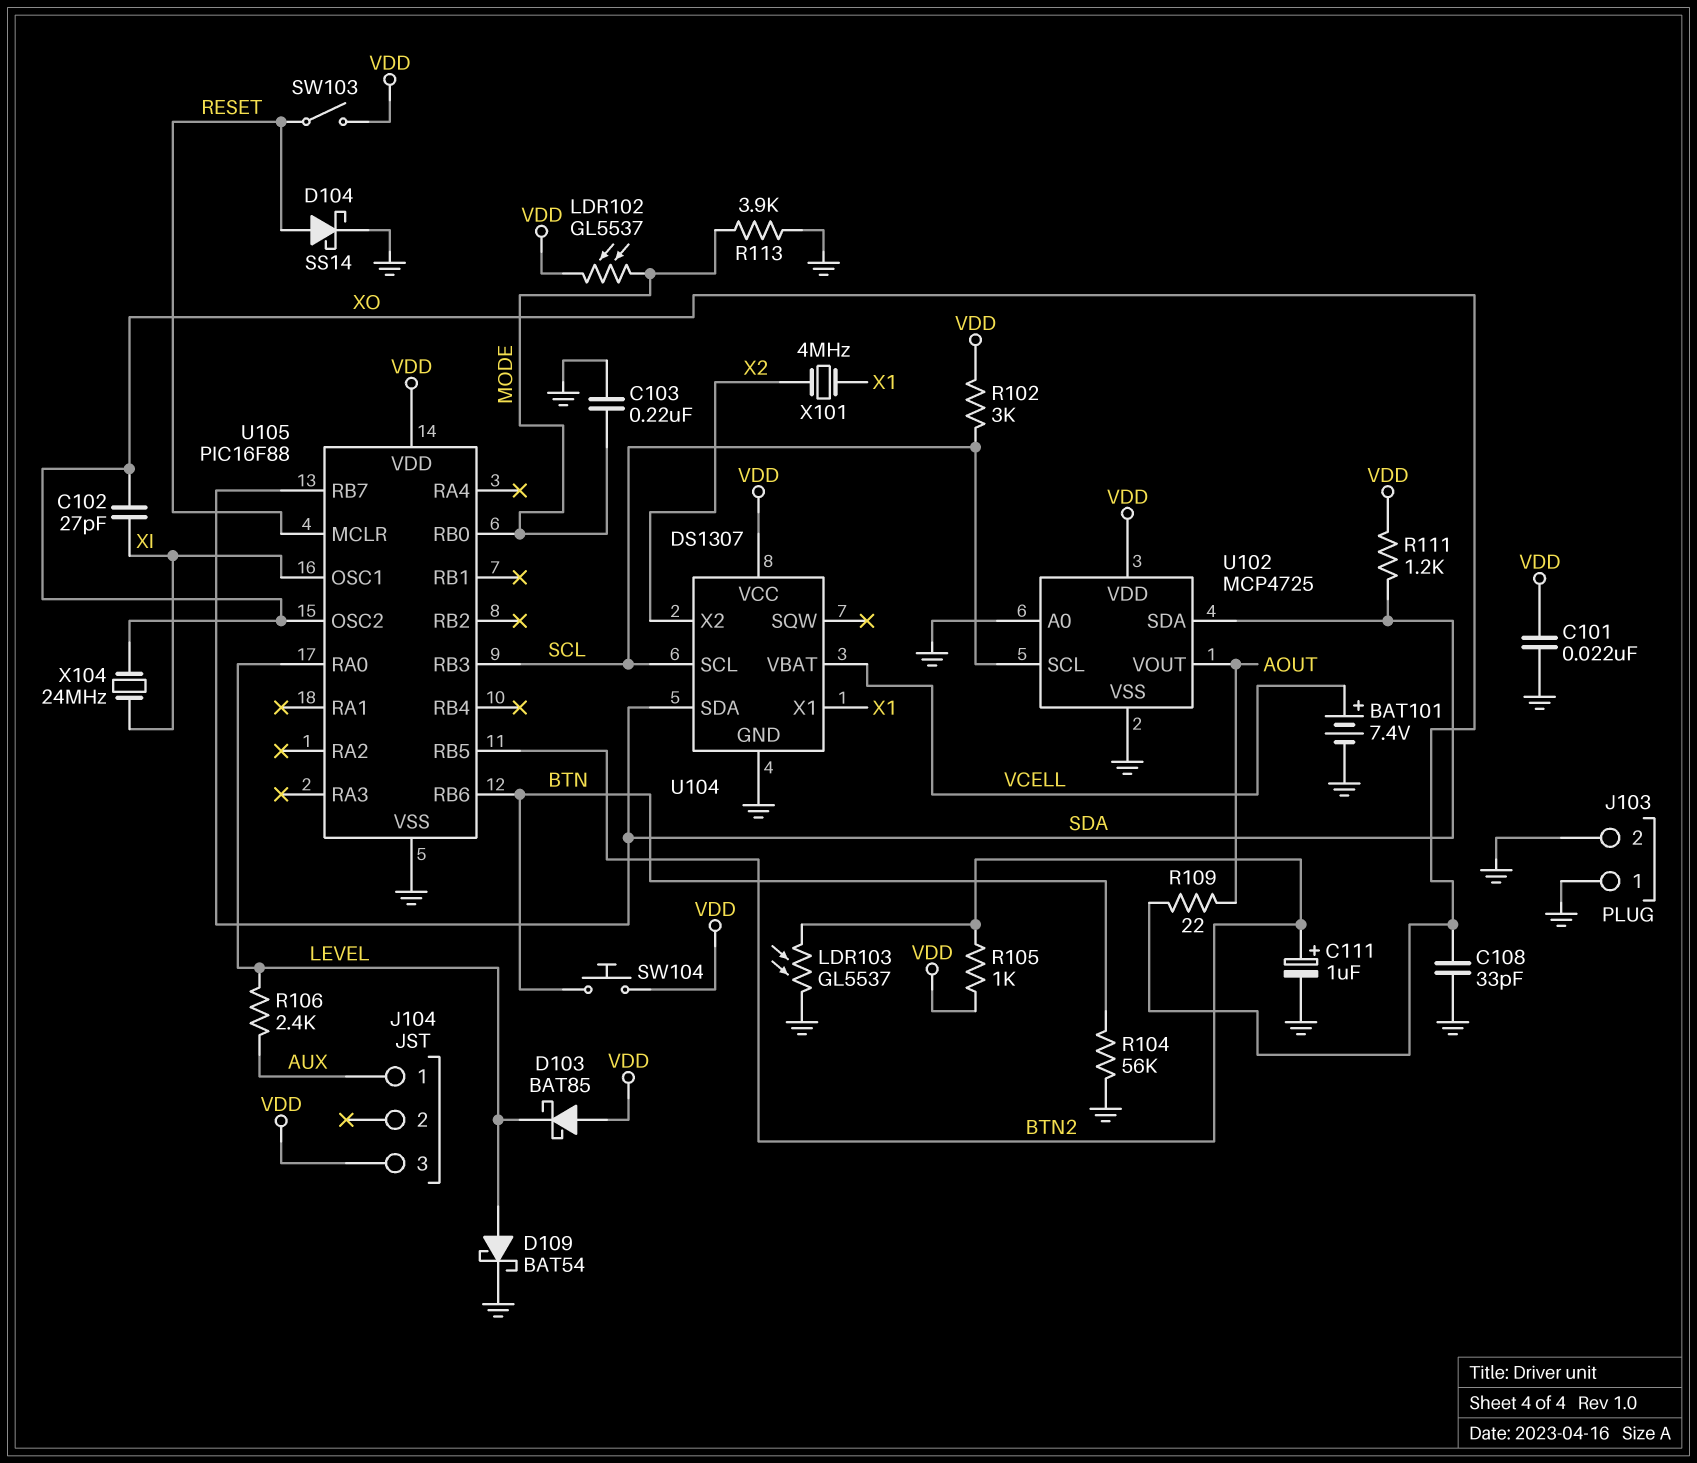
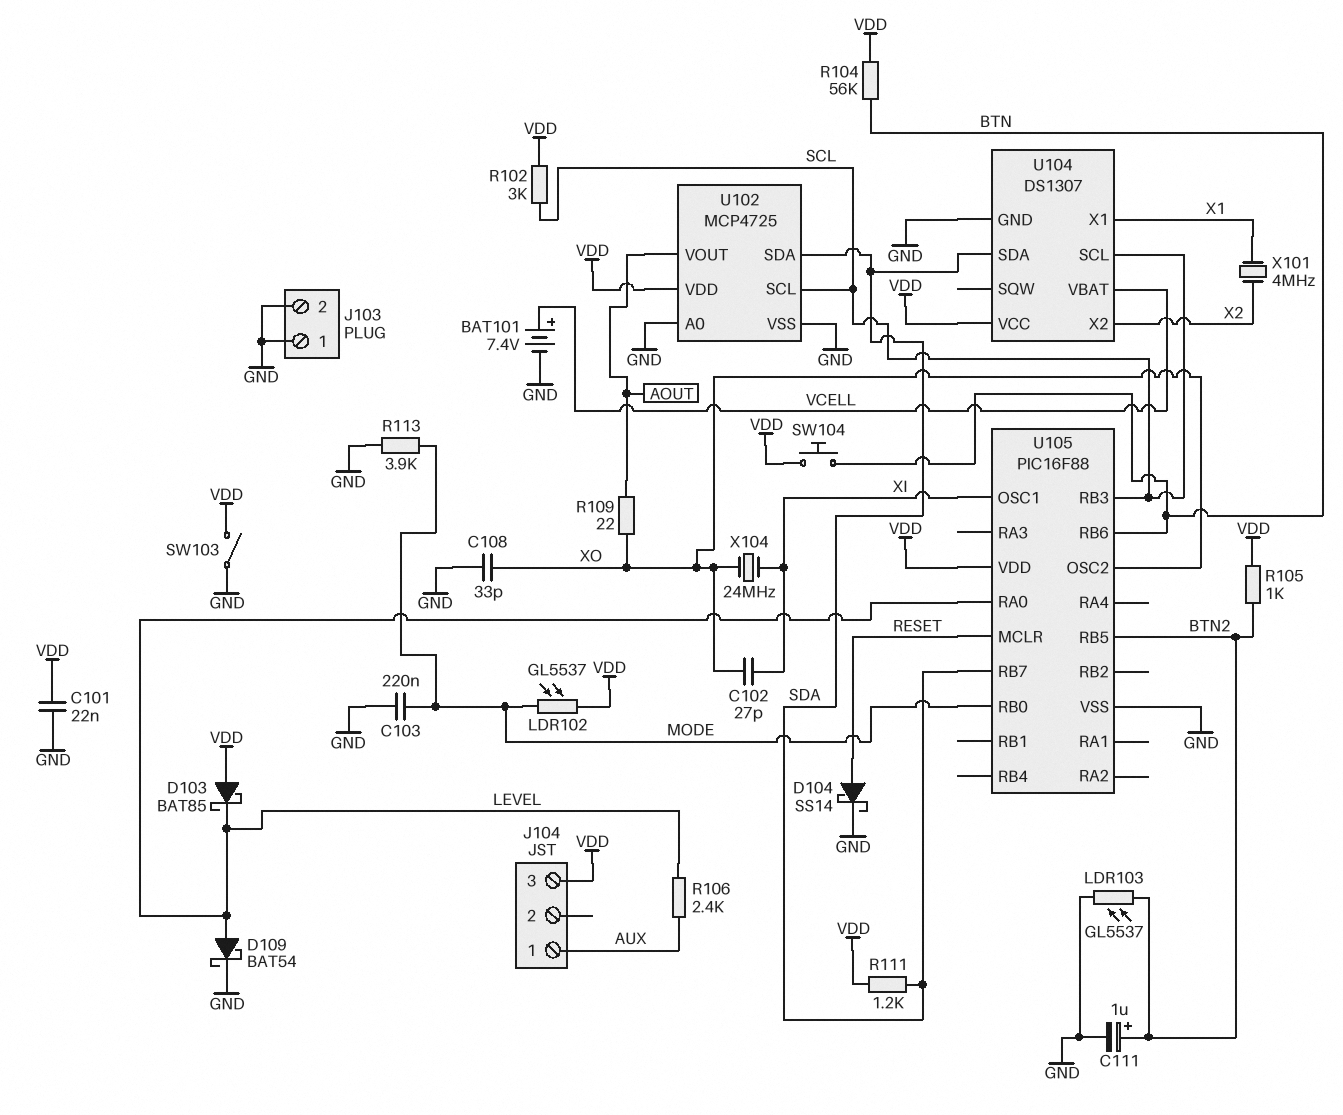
R104: 56k (BTN, GND) -> 56k (BTN, VDD)
SW103: switch (RESET, VDD) -> switch (GND, VDD)

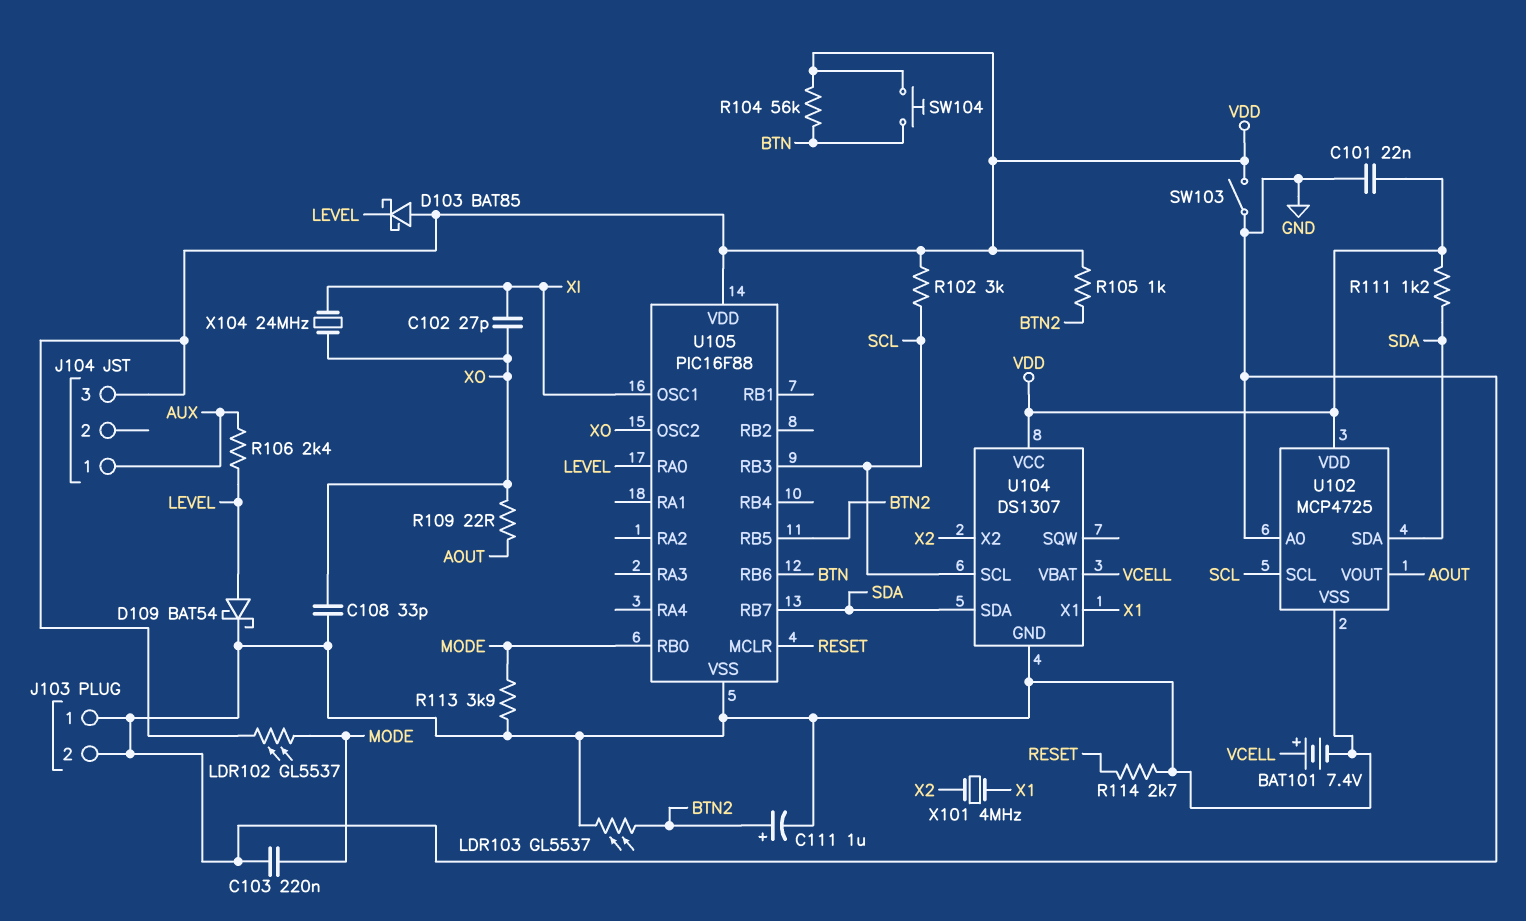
D104: schottky SS14 (A RESET, K GND) -> none
R114: none -> 2.7k (GND, RESET)

